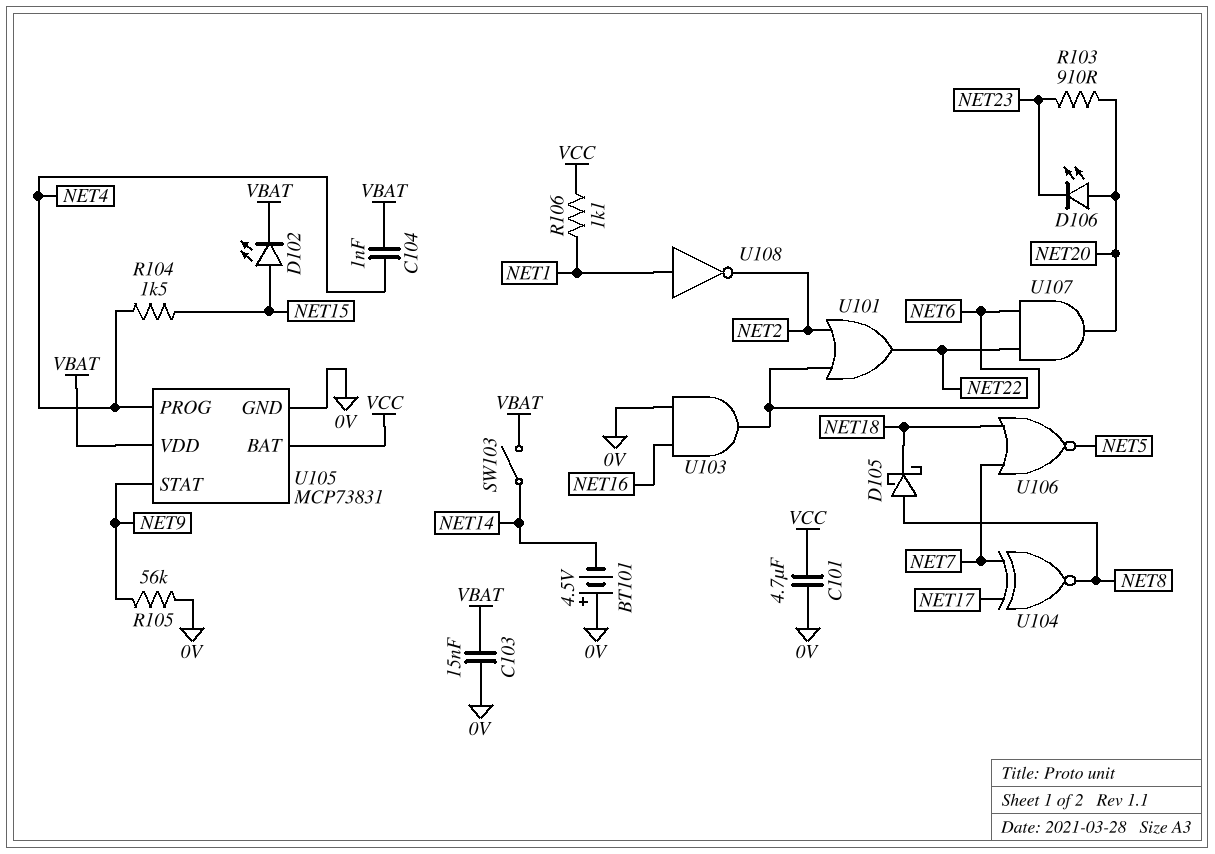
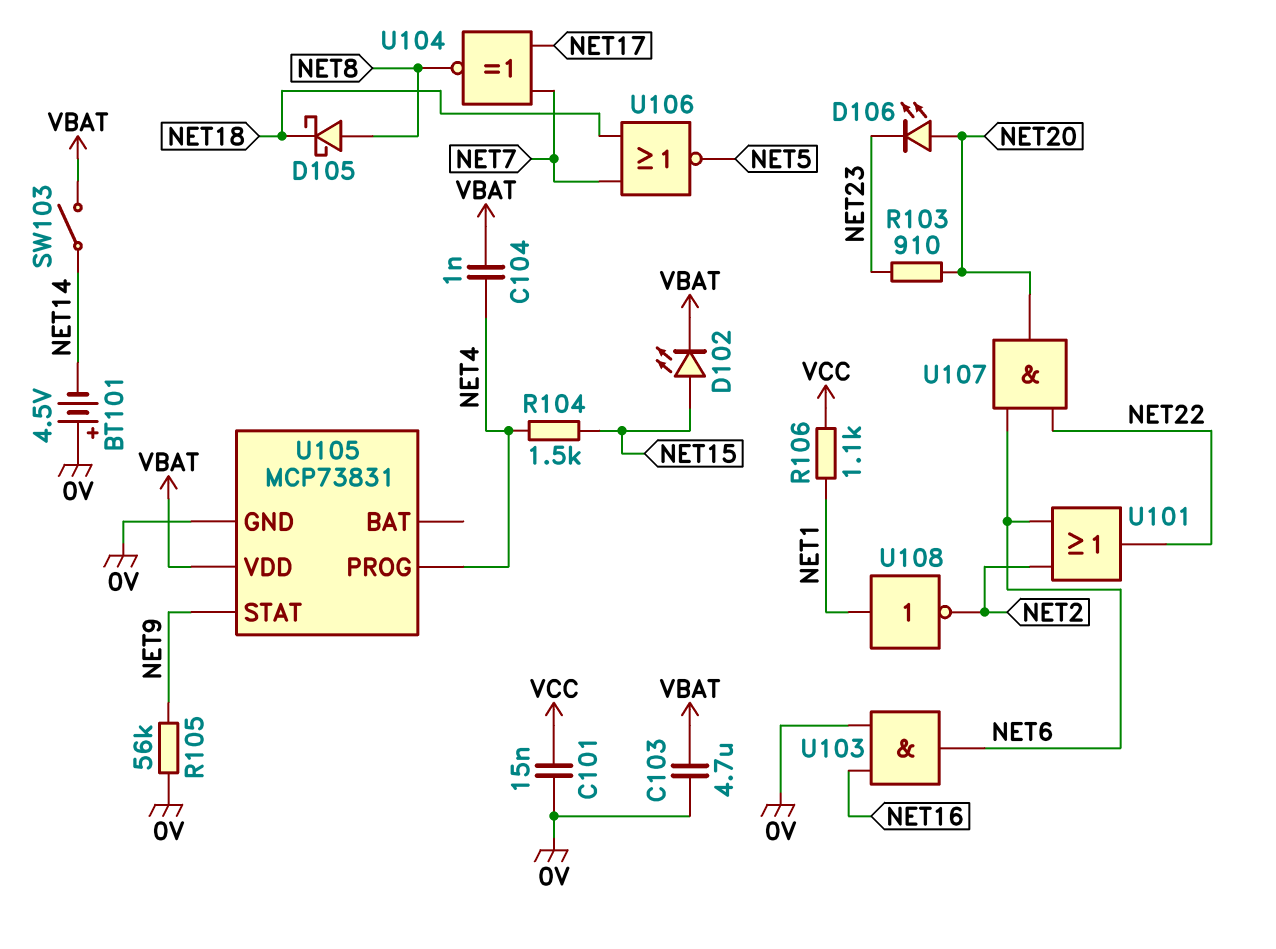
C101: 4.7uF (0V, VCC) -> 15nF (0V, VCC)
C103: 15nF (0V, VBAT) -> 4.7uF (0V, VBAT)
U105 pin BAT: VCC -> none

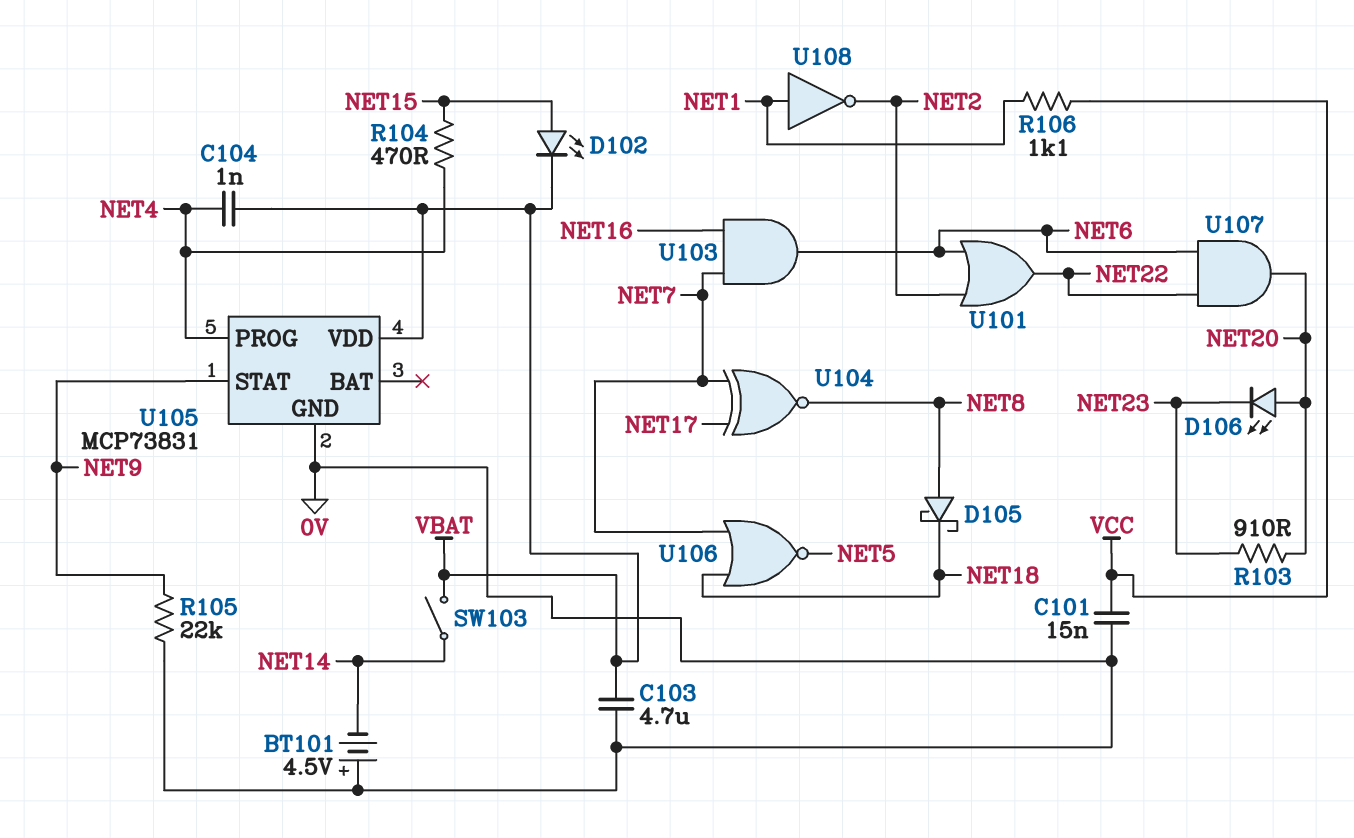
R104: 1.5k (NET4, NET15) -> 470 (NET4, NET15)
R105: 56k (0V, NET9) -> 22k (0V, NET9)
U103: AND (in 0V, in NET16, out NET6) -> AND (in NET7, in NET16, out NET6)

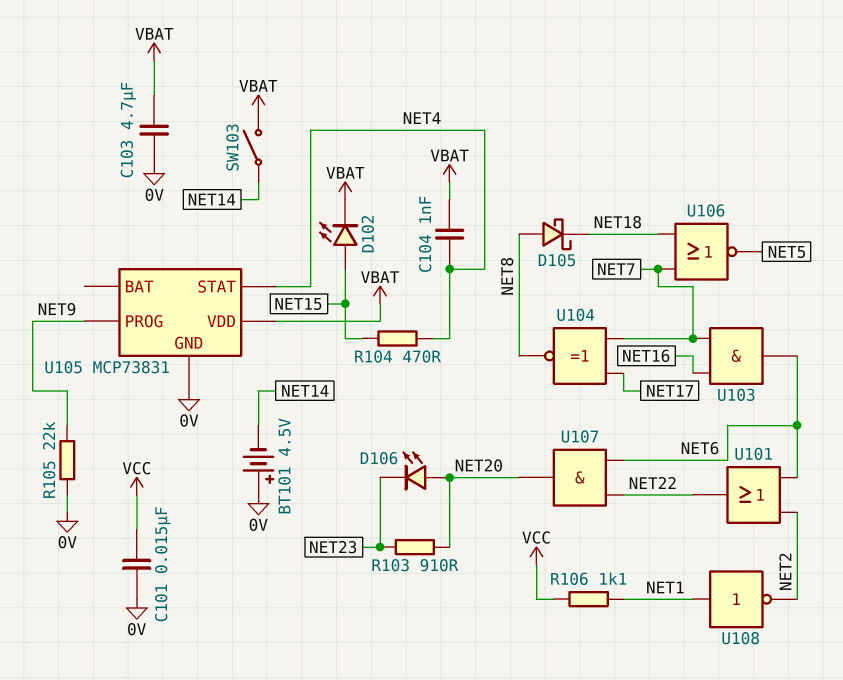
U105 pin PROG: NET4 -> NET9
U105 pin STAT: NET9 -> NET4

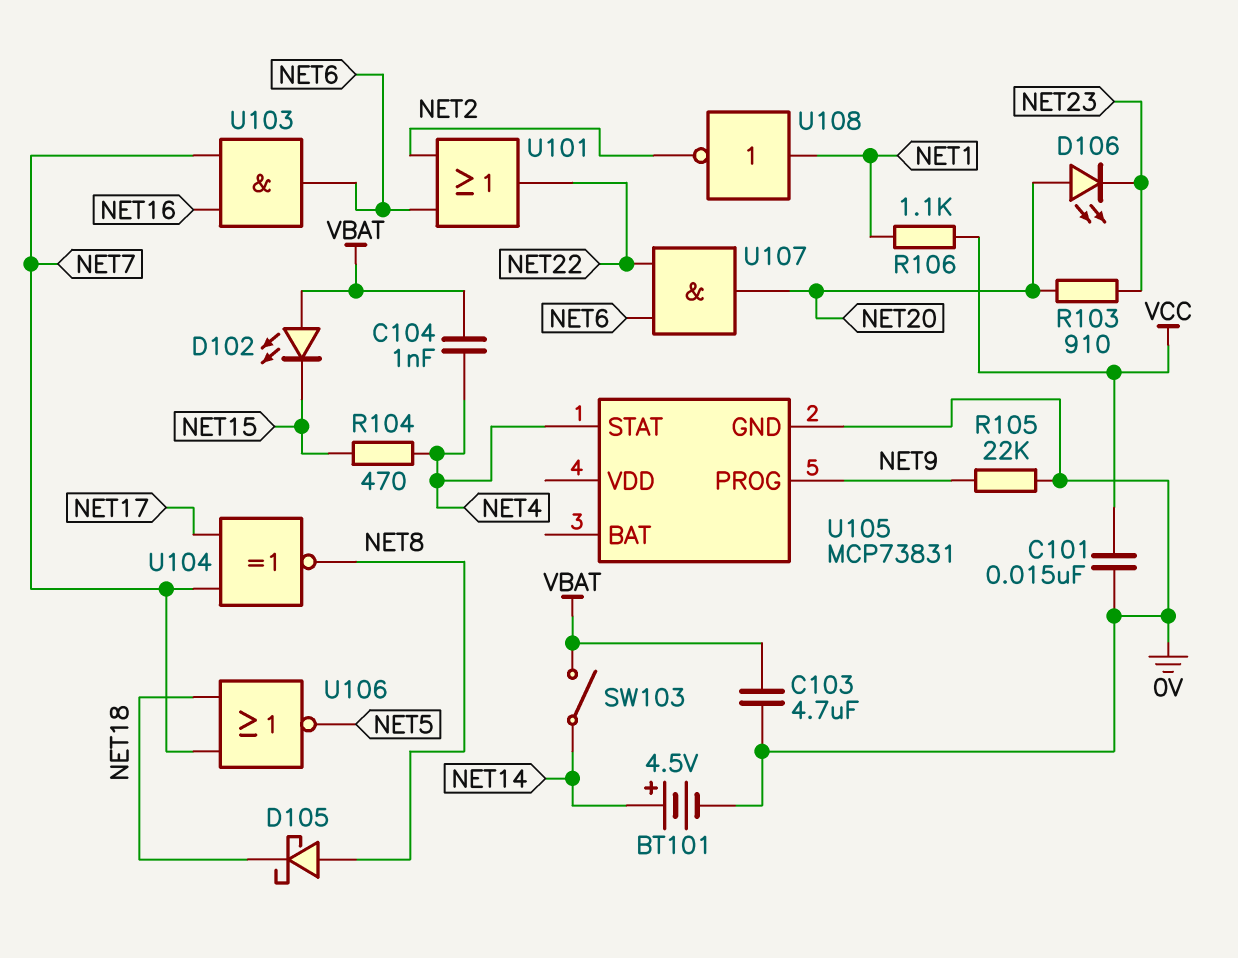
BT101: 4.5V (plus 0V, minus NET14) -> 4.5V (plus NET14, minus 0V)
D102: LED (A NET15, K VBAT) -> LED (A VBAT, K NET15)
U105 pin VDD: VBAT -> none

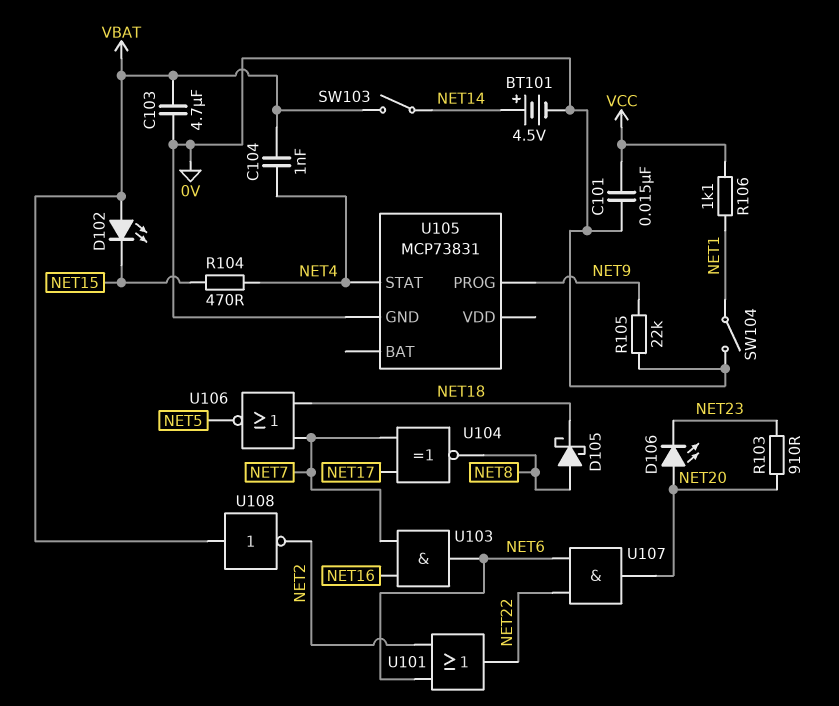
SW104: none -> switch (0V, NET1)
U108: NOT (in NET1, out NET2) -> NOT (in VBAT, out NET2)

